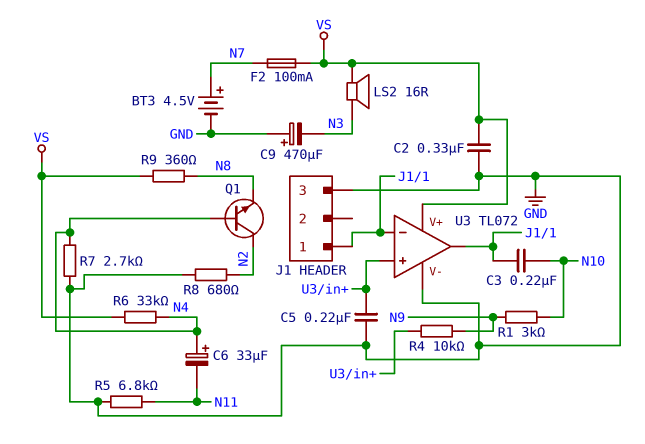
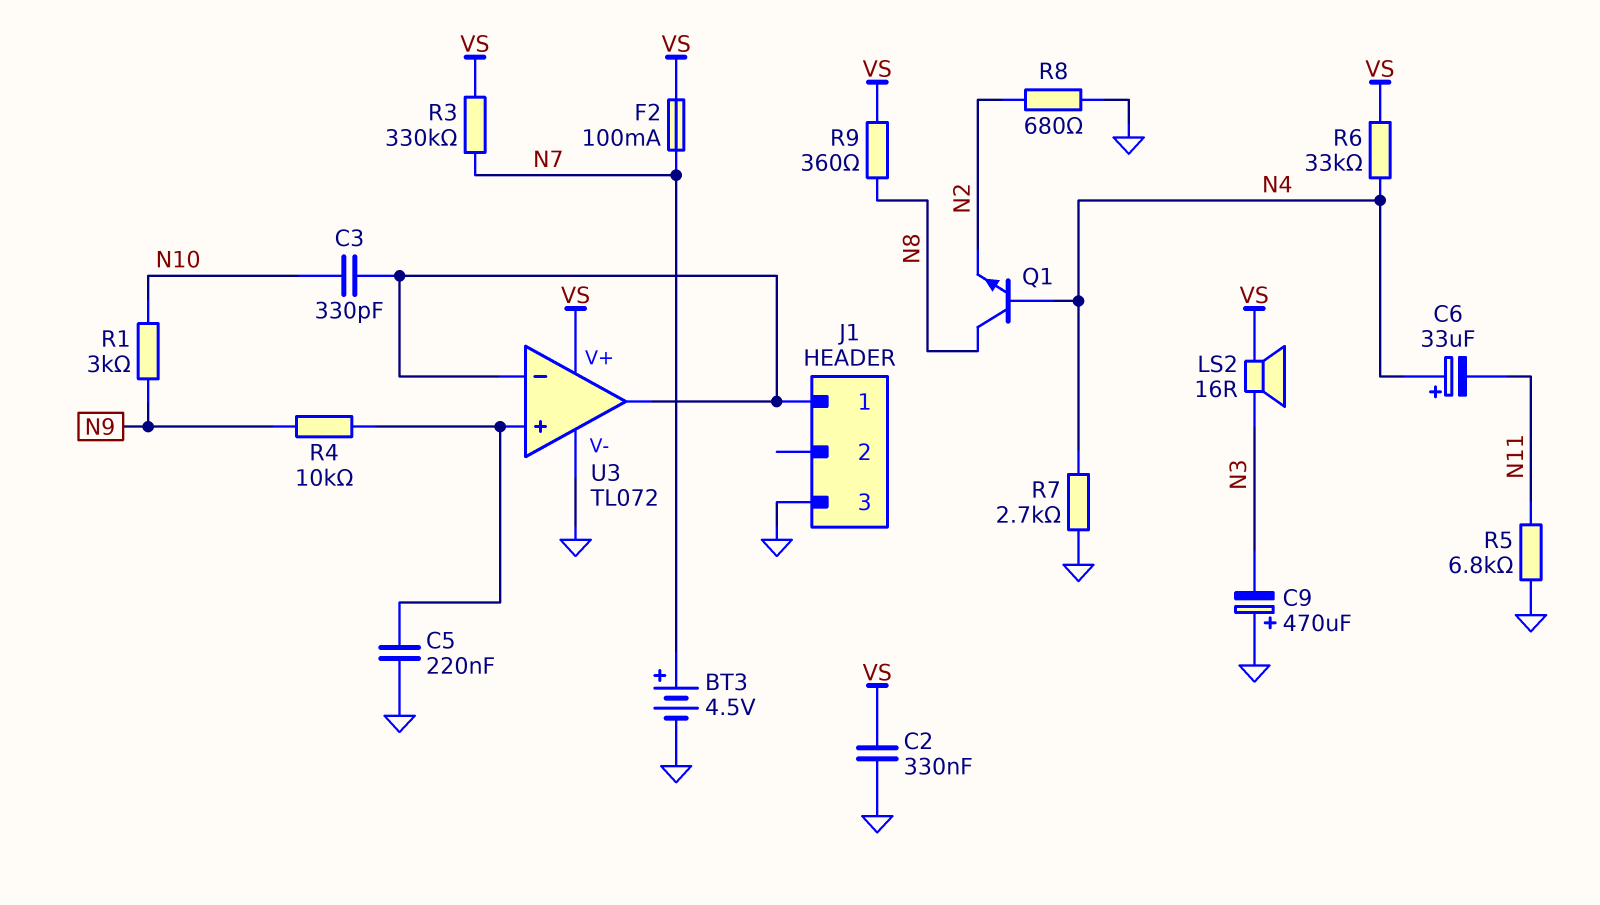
C3: 220nF (J1/1, N10) -> 330pF (J1/1, N10)
Q1: NPN (B N4, C N2, E N8) -> NPN (B N4, C N8, E N2)
R3: none -> 330k (N7, VS)

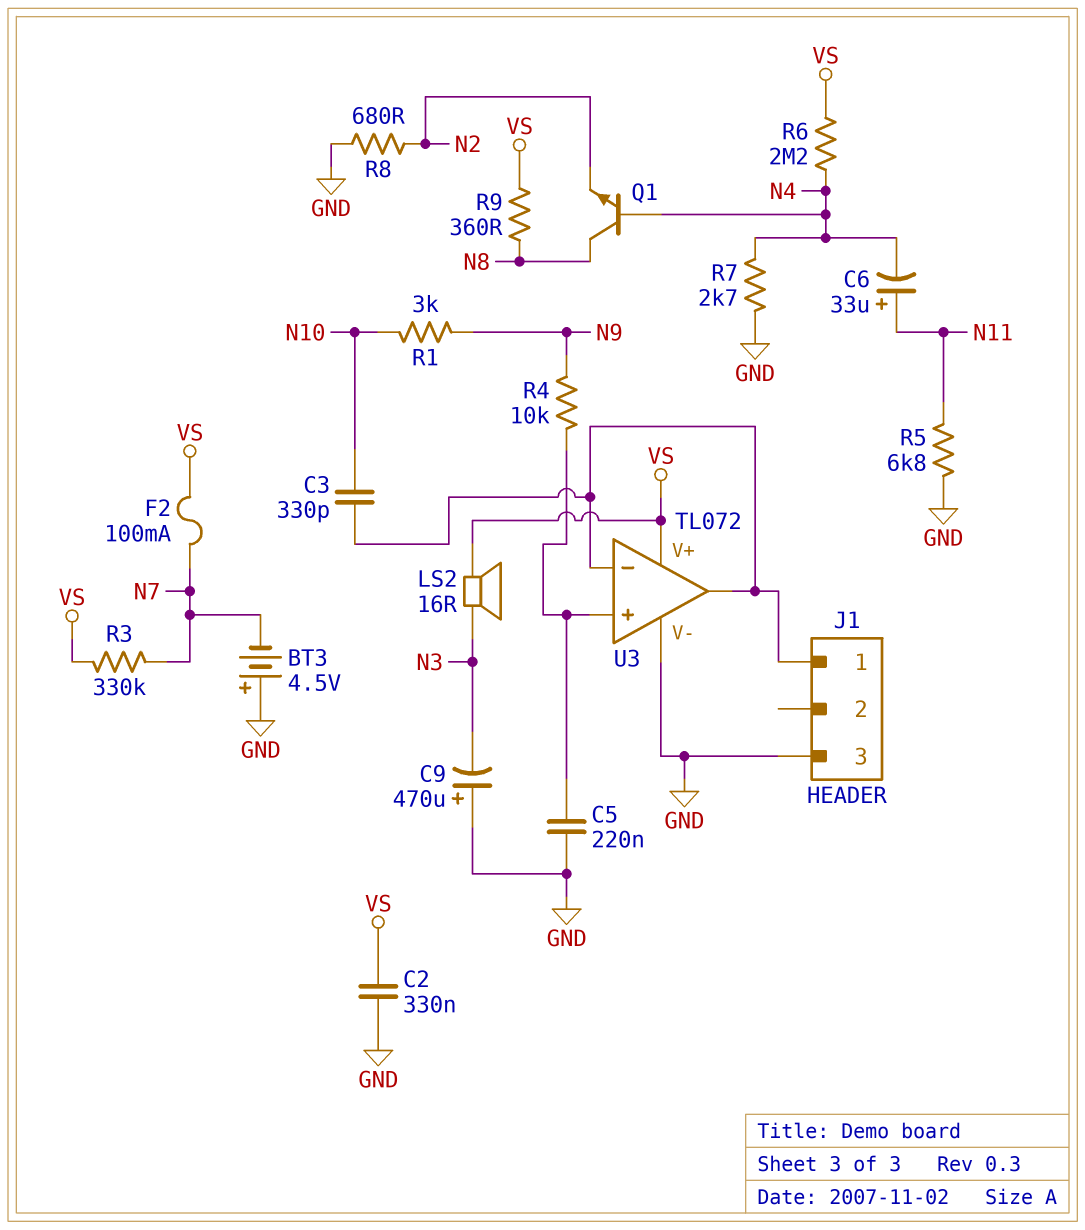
BT3: 4.5V (plus N7, minus GND) -> 4.5V (plus GND, minus N7)
C6: 33uF (plus N4, minus N11) -> 33uF (plus N11, minus N4)
R6: 33k (N4, VS) -> 2.2M (N4, VS)

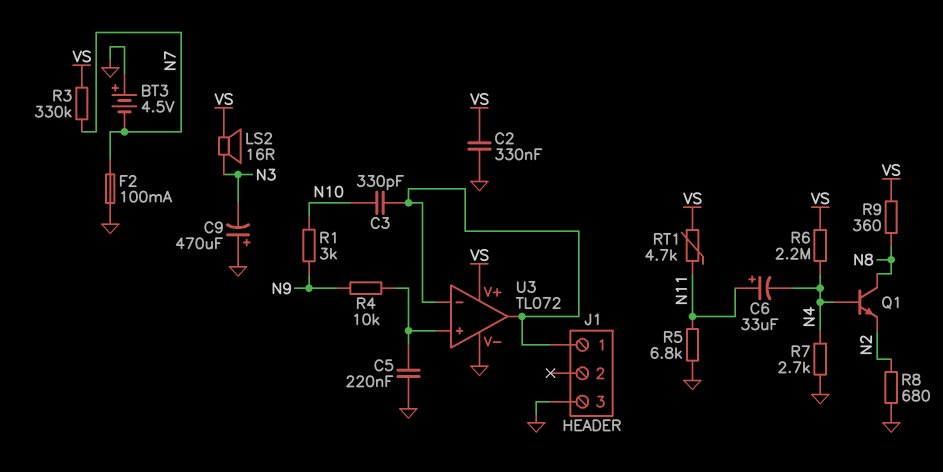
F2: 100mA (N7, VS) -> 100mA (GND, N7)
RT1: none -> 4.7k (N11, VS)

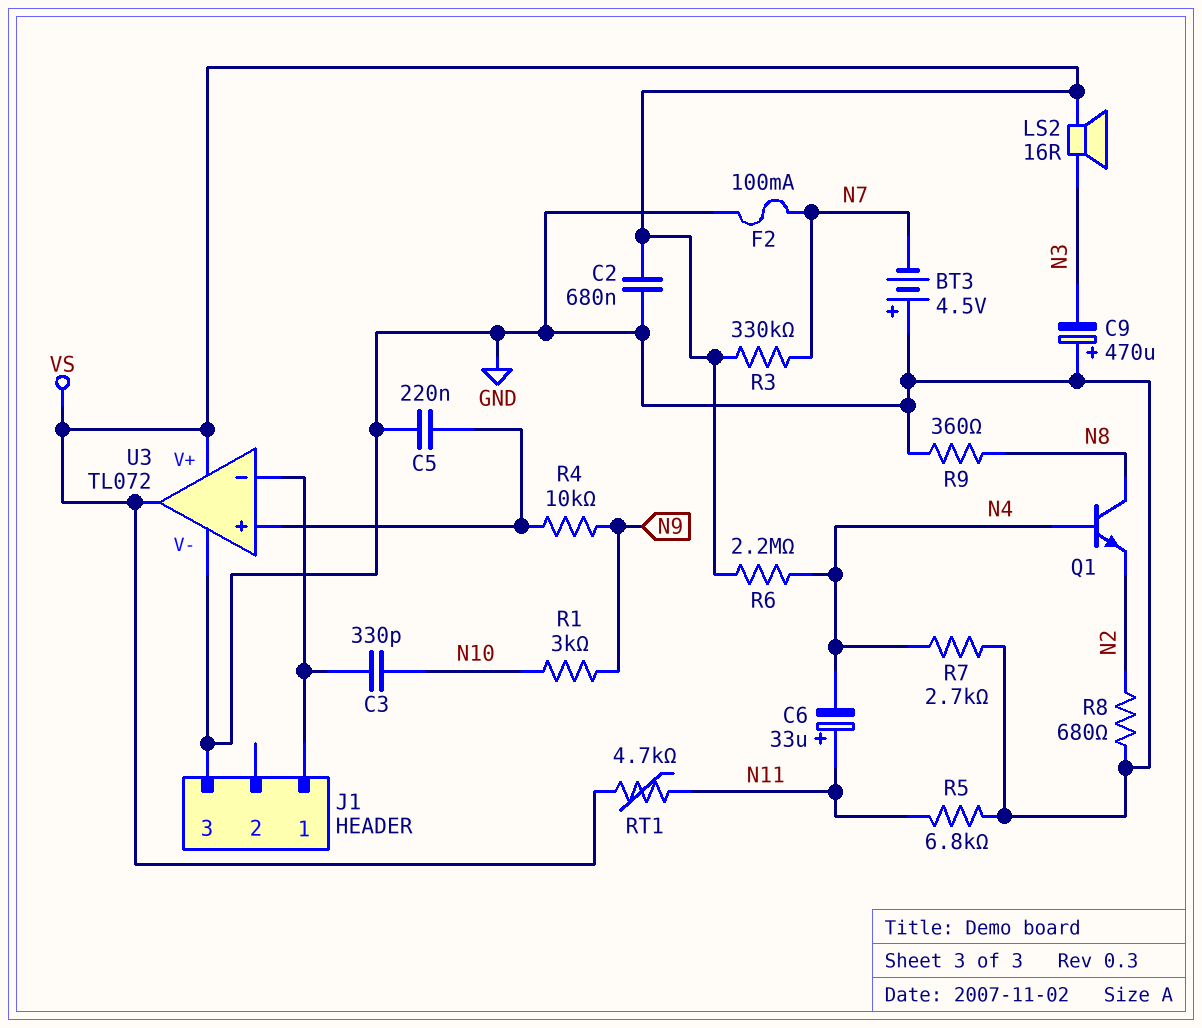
C2: 330nF (GND, VS) -> 680nF (GND, VS)
R9: 360 (N8, VS) -> 360 (GND, N8)
U3 pin out: J1/1 -> VS

